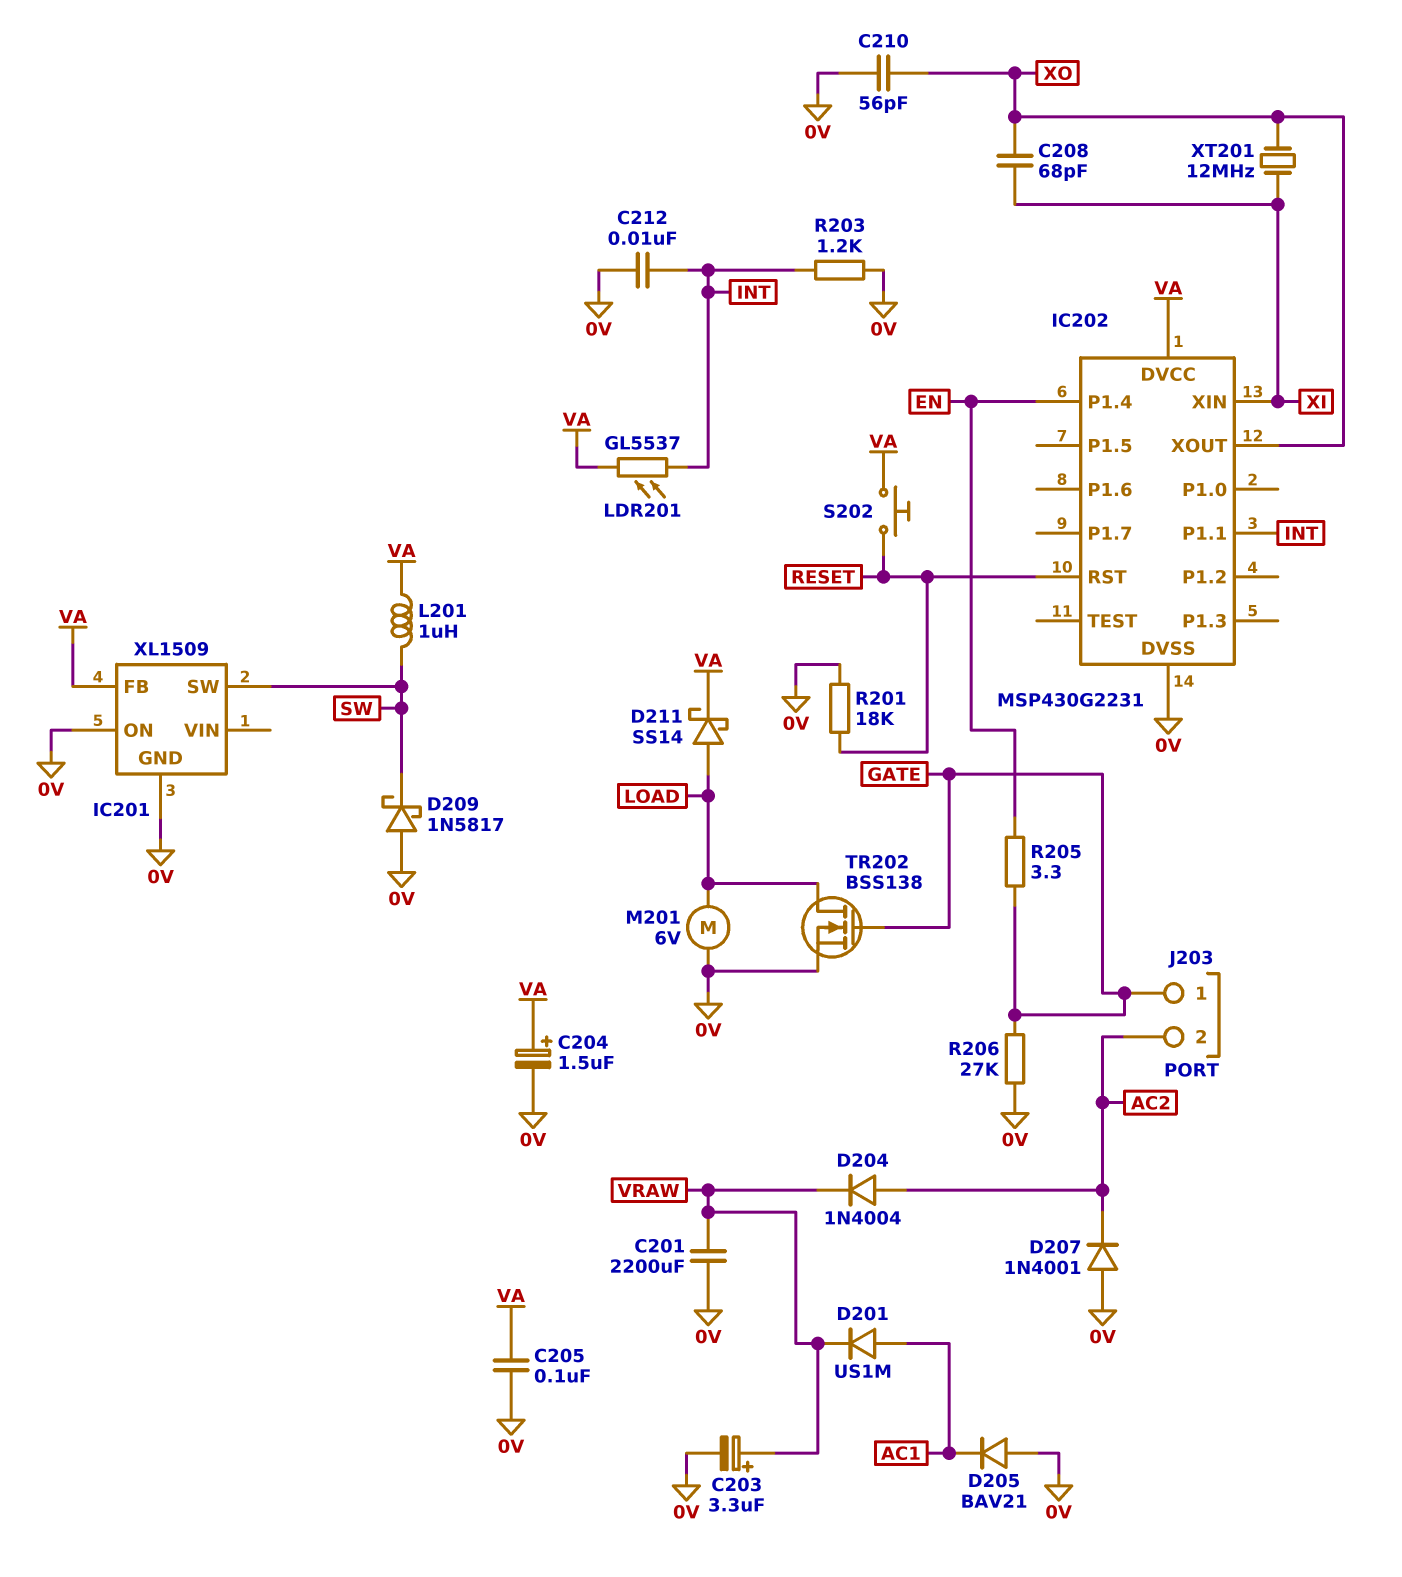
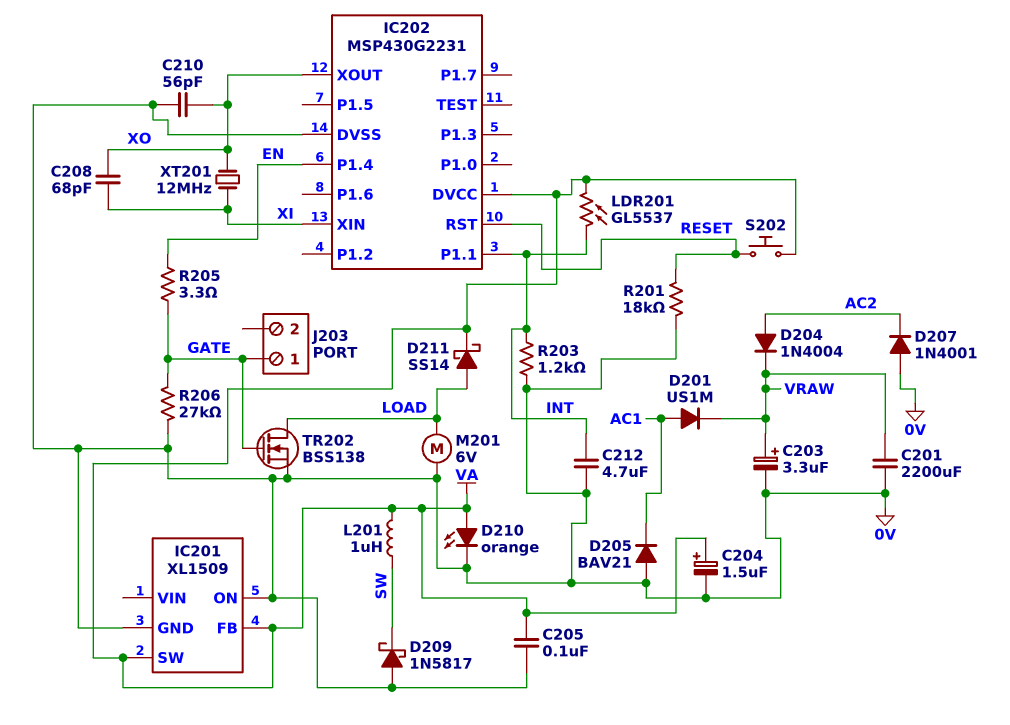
C212: 10nF (0V, INT) -> 4.7uF (0V, INT)
D210: none -> LED orange (A VA, K 0V)
IC201 pin SW: SW -> VA
J203 pin 2: AC2 -> none

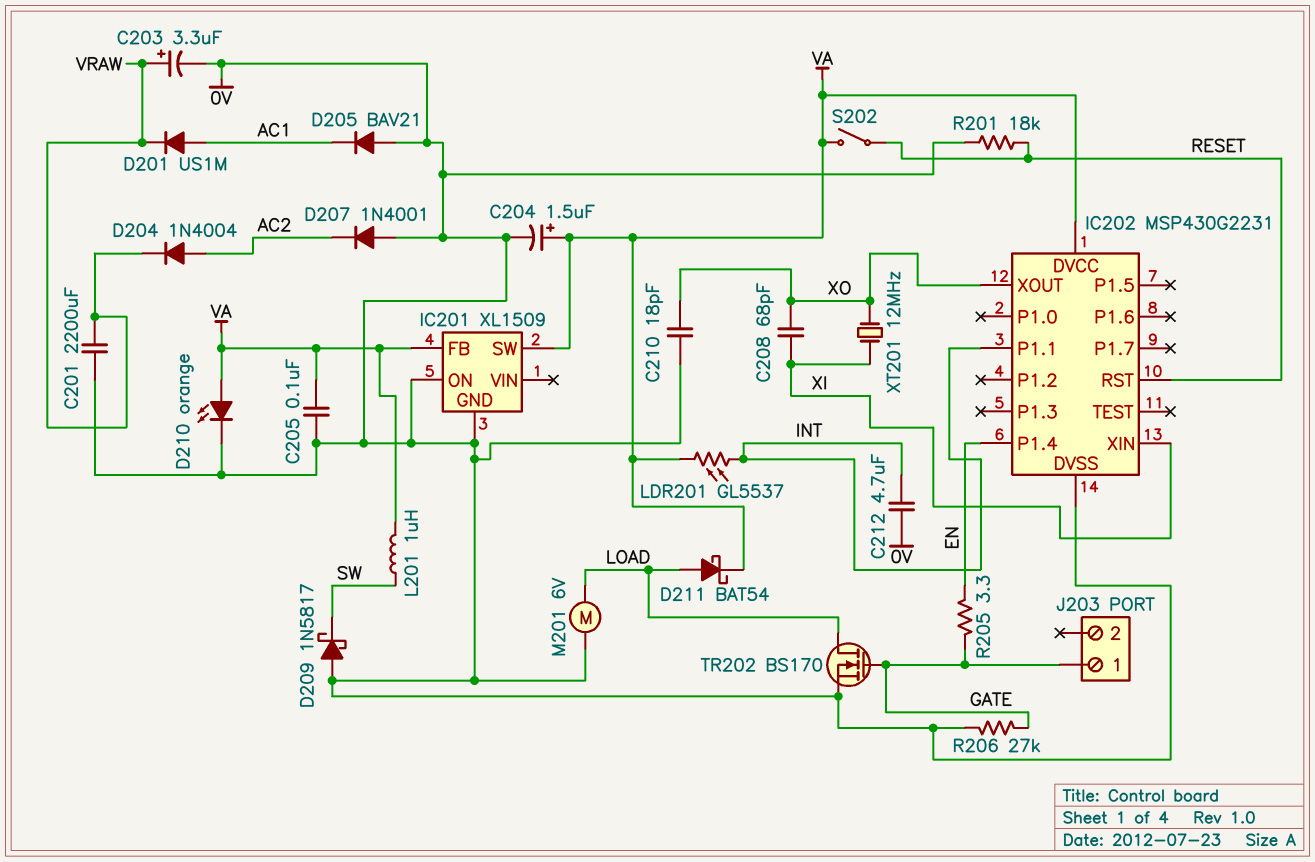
C210: 56pF (0V, XO) -> 18pF (0V, XO)
D211: schottky SS14 (A LOAD, K VA) -> schottky BAT54 (A LOAD, K VA)
R203: 1.2k (0V, INT) -> none
S202: button (RESET, VA) -> switch (RESET, VA)
TR202: NMOS BSS138 (G GATE, D LOAD, S 0V) -> NMOS BS170 (G GATE, D LOAD, S 0V)

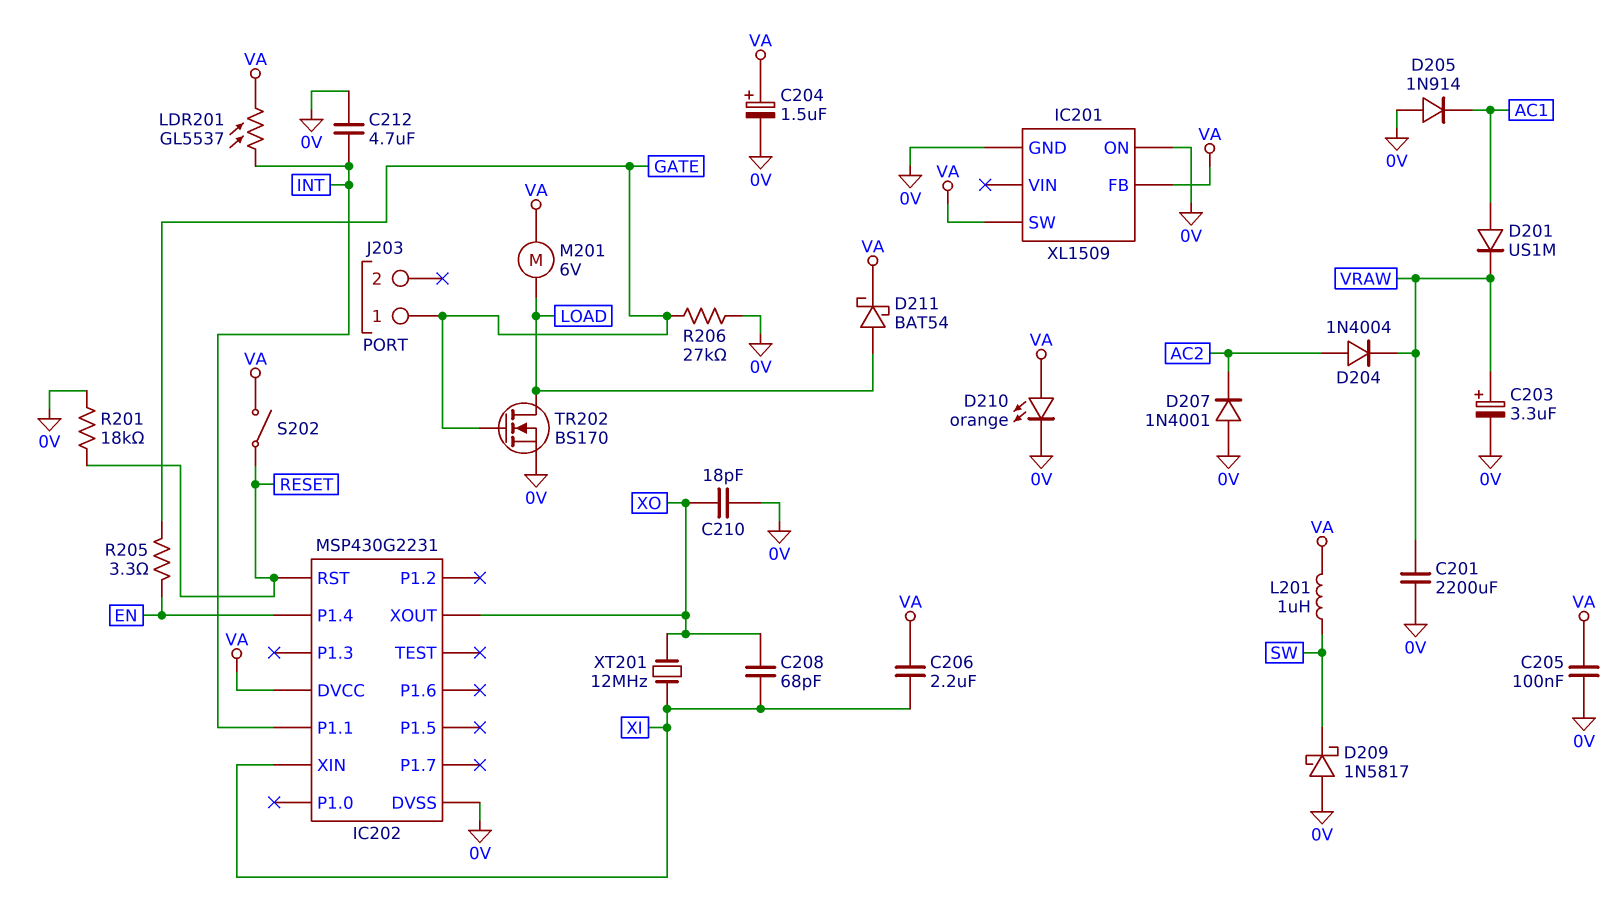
C206: none -> 2.2uF (VA, XI)
D205: diode BAV21 (A 0V, K AC1) -> diode 1N914 (A 0V, K AC1)
M201: motor 6V (0V, LOAD) -> motor 6V (LOAD, VA)

